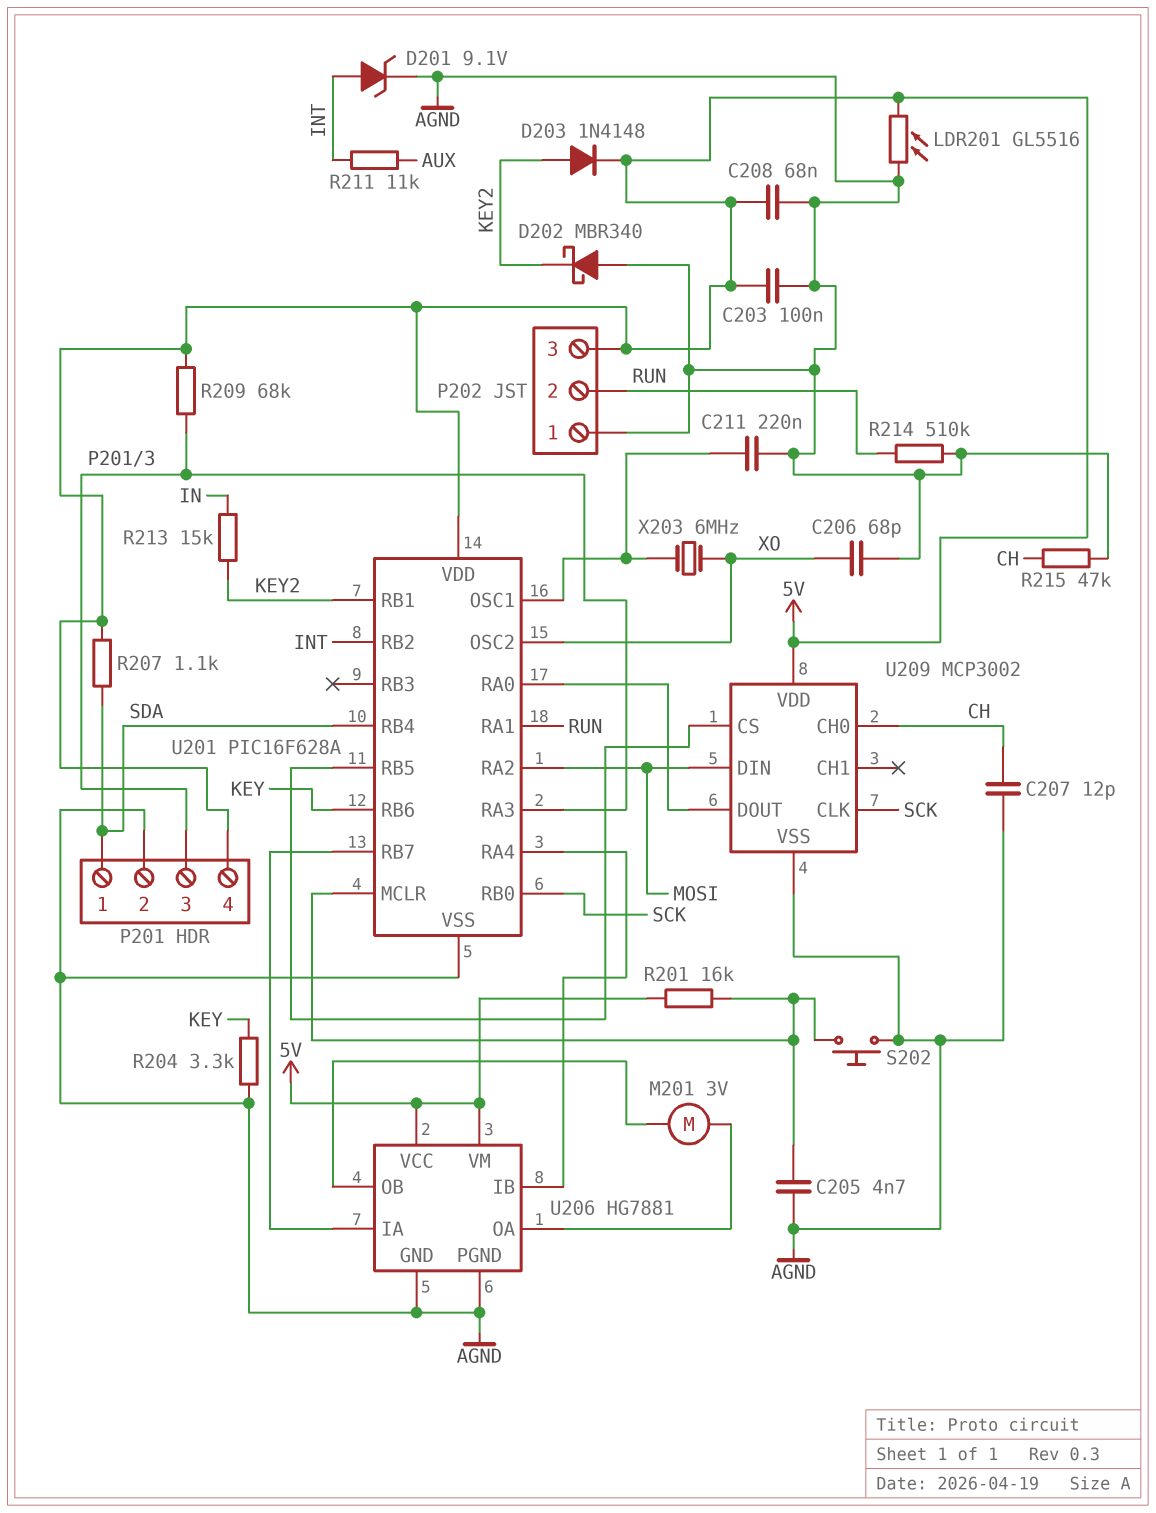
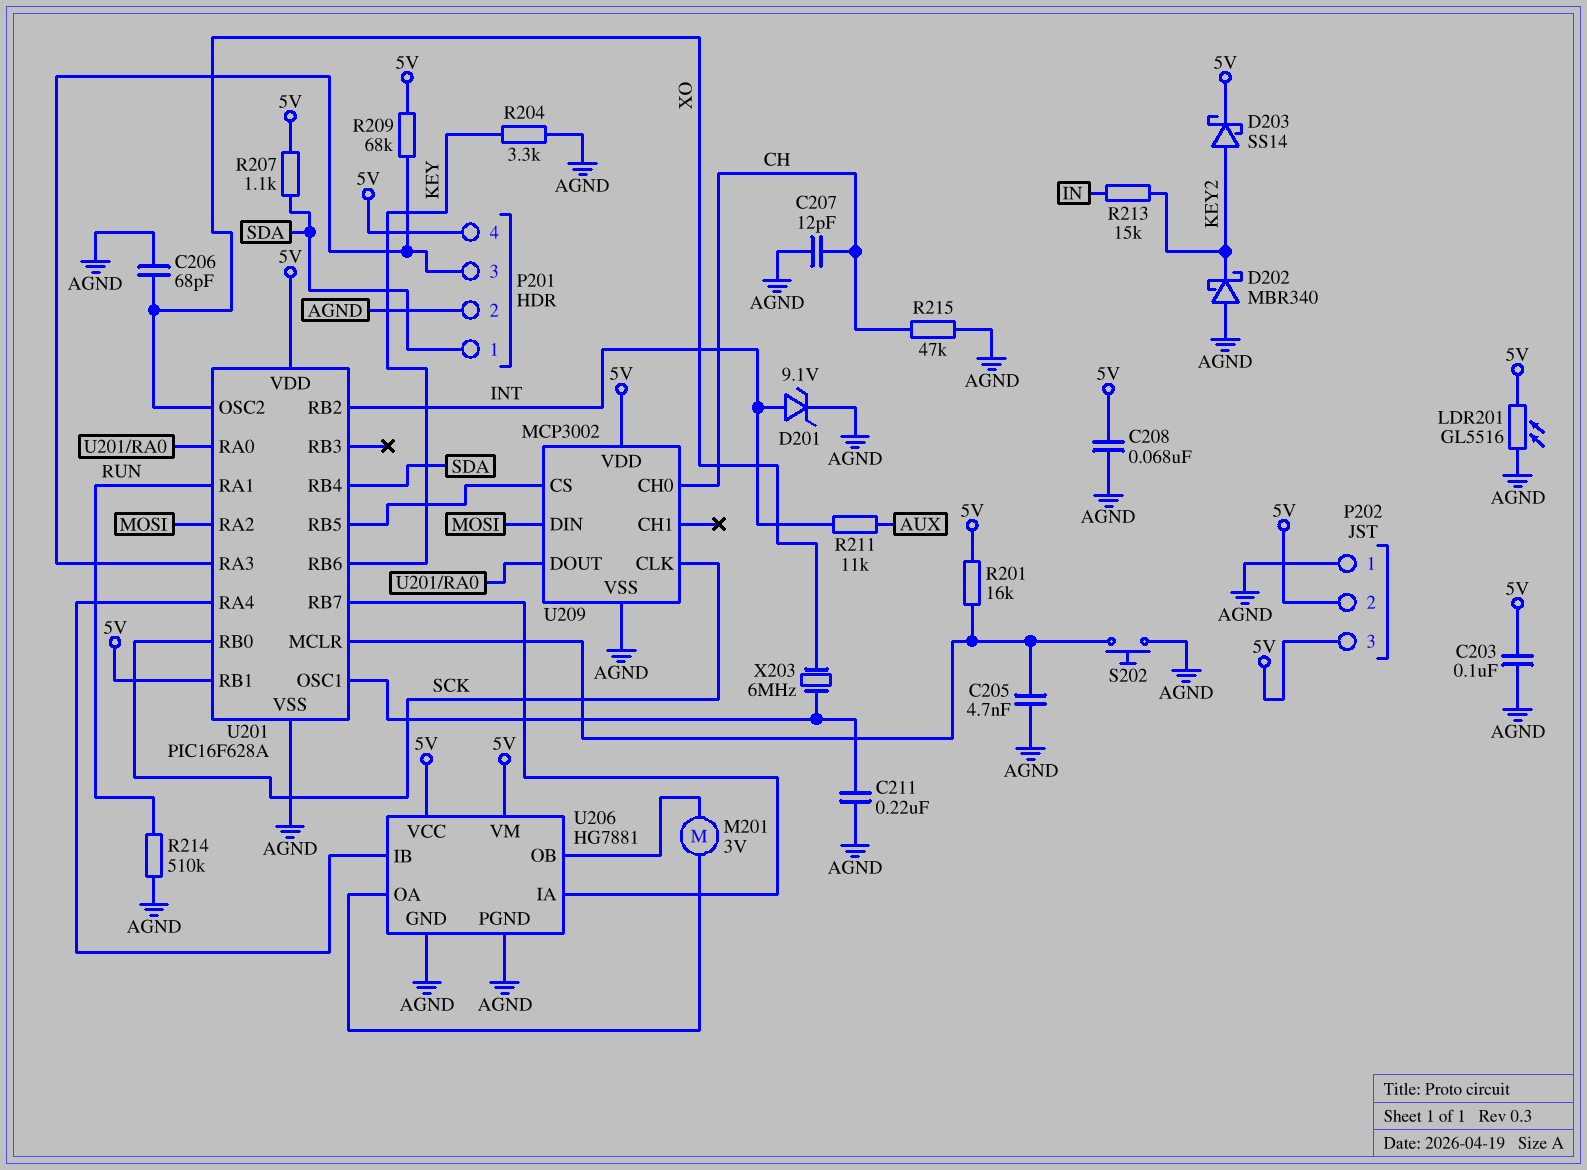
D203: diode 1N4148 (A KEY2, K 5V) -> schottky SS14 (A KEY2, K 5V)
P202 pin 2: RUN -> 5V
U201 pin RB1: KEY2 -> 5V

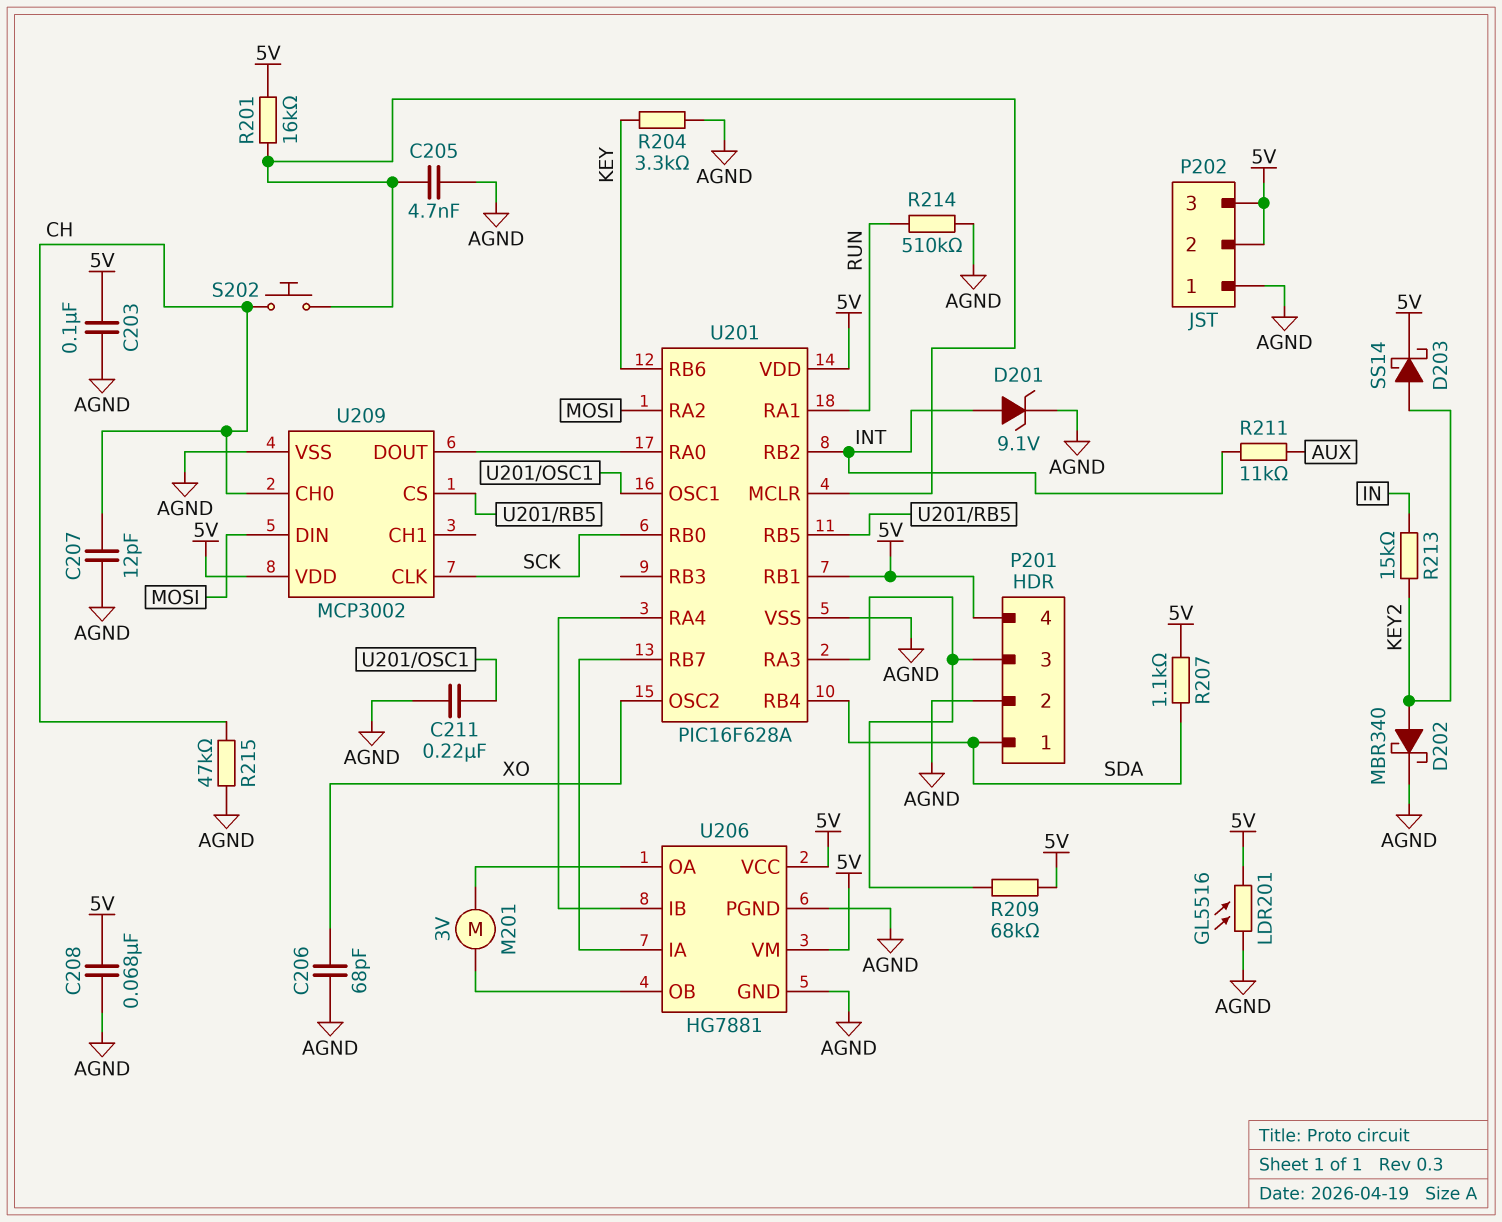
D202: schottky MBR340 (A AGND, K KEY2) -> schottky MBR340 (A KEY2, K AGND)
S202: button (AGND, U201/MCLR) -> button (CH, U201/MCLR)
X203: 6MHz (U201/OSC1, XO) -> none

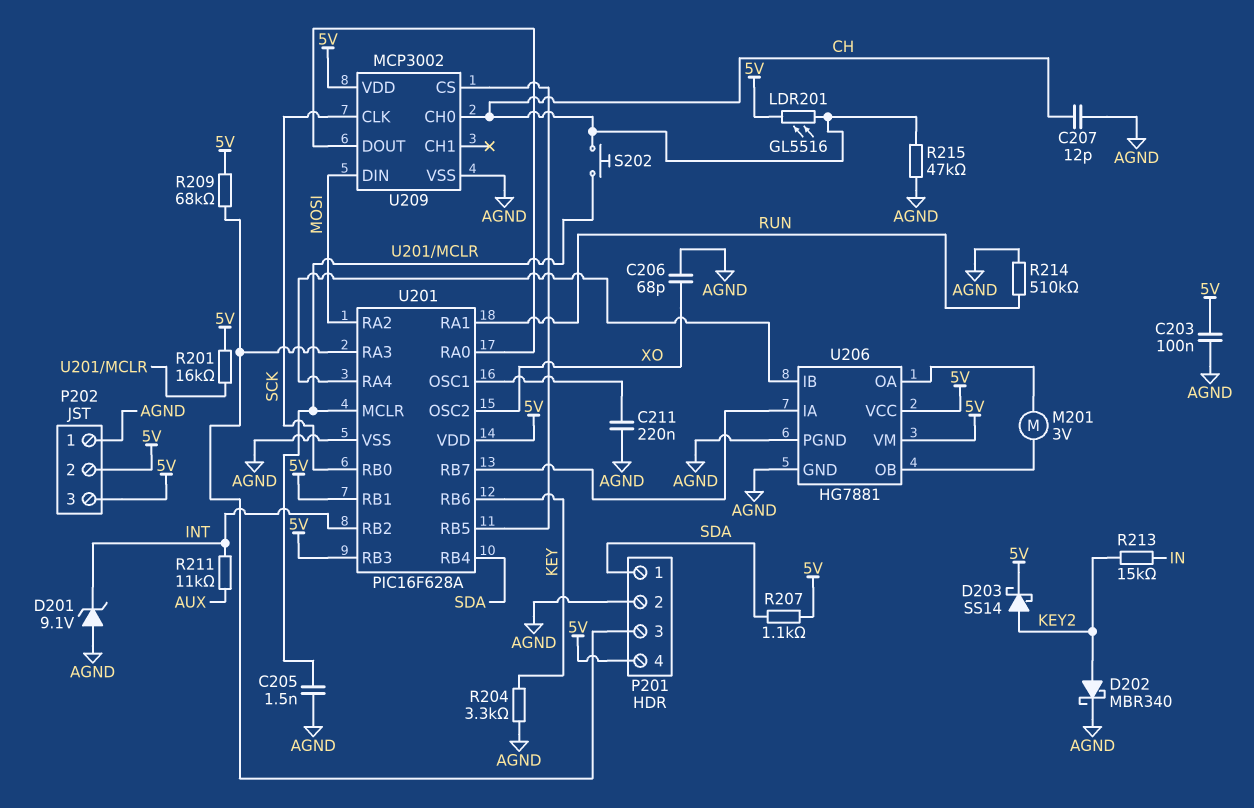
C205: 4.7nF (AGND, U201/MCLR) -> 1.5nF (AGND, U201/MCLR)
C208: 68nF (5V, AGND) -> none
D201: zener 9.1V (A INT, K AGND) -> zener 9.1V (A AGND, K INT)
LDR201: GL5516 (5V, AGND) -> GL5516 (5V, CH)
U201 pin RB3: none -> 5V

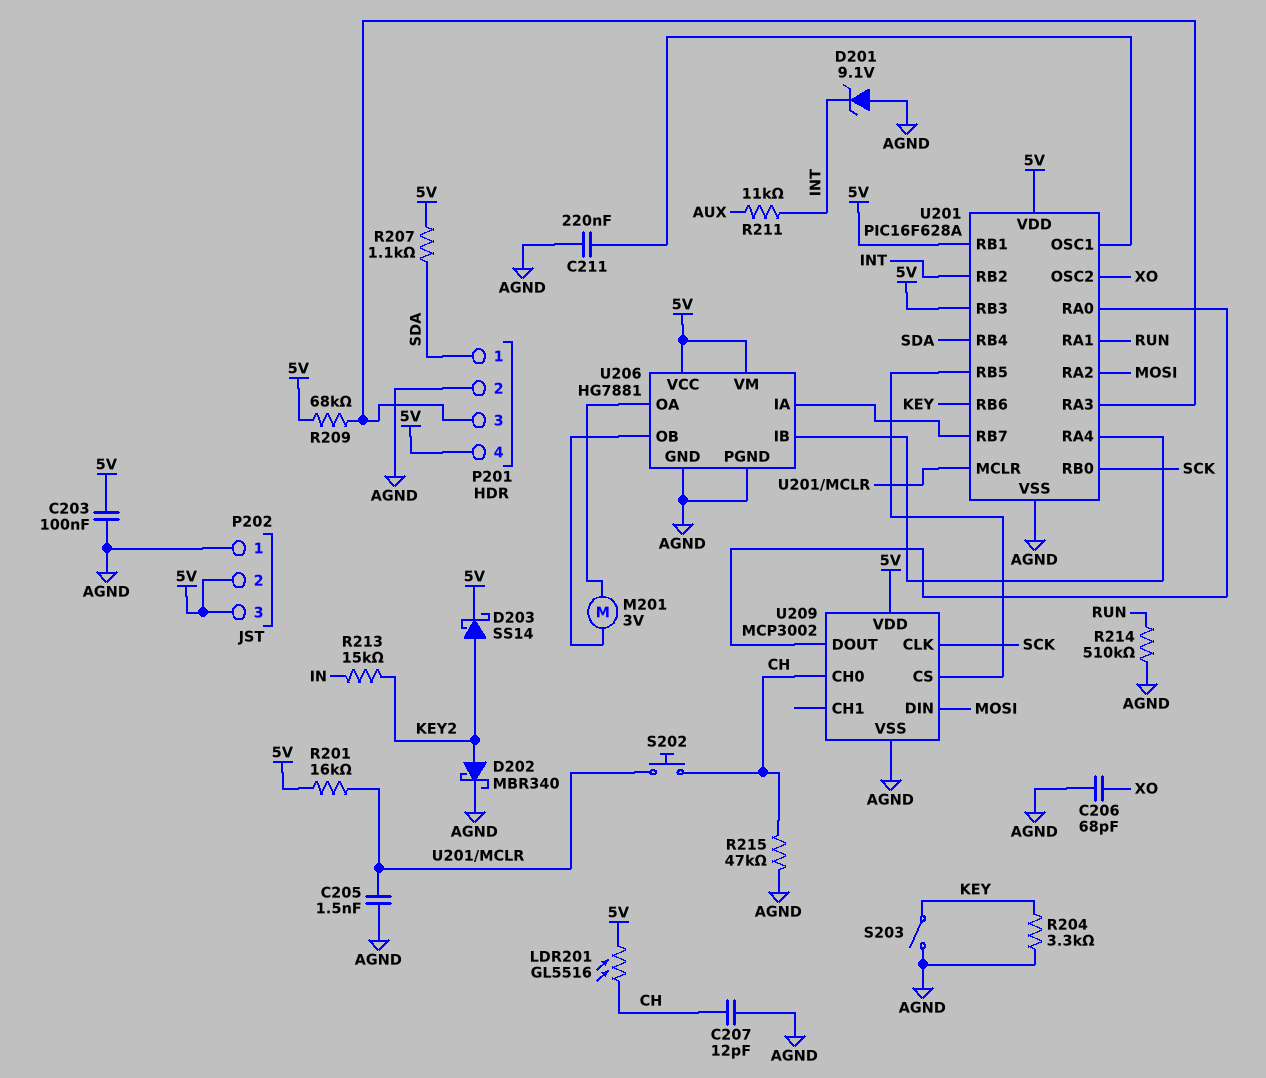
S203: none -> switch (AGND, KEY)

